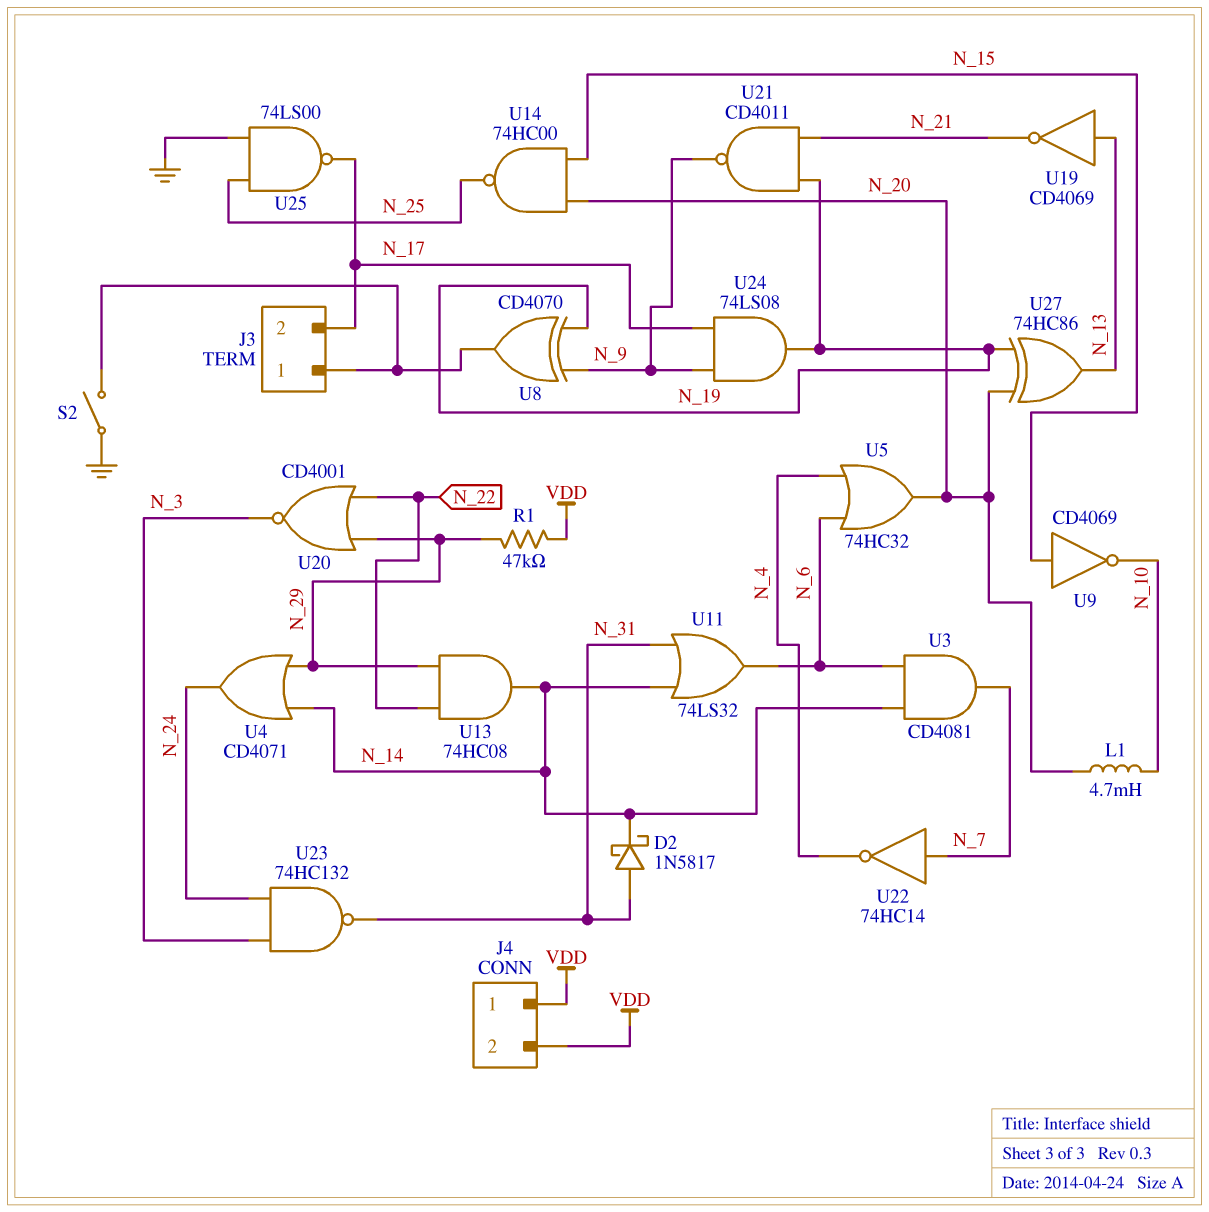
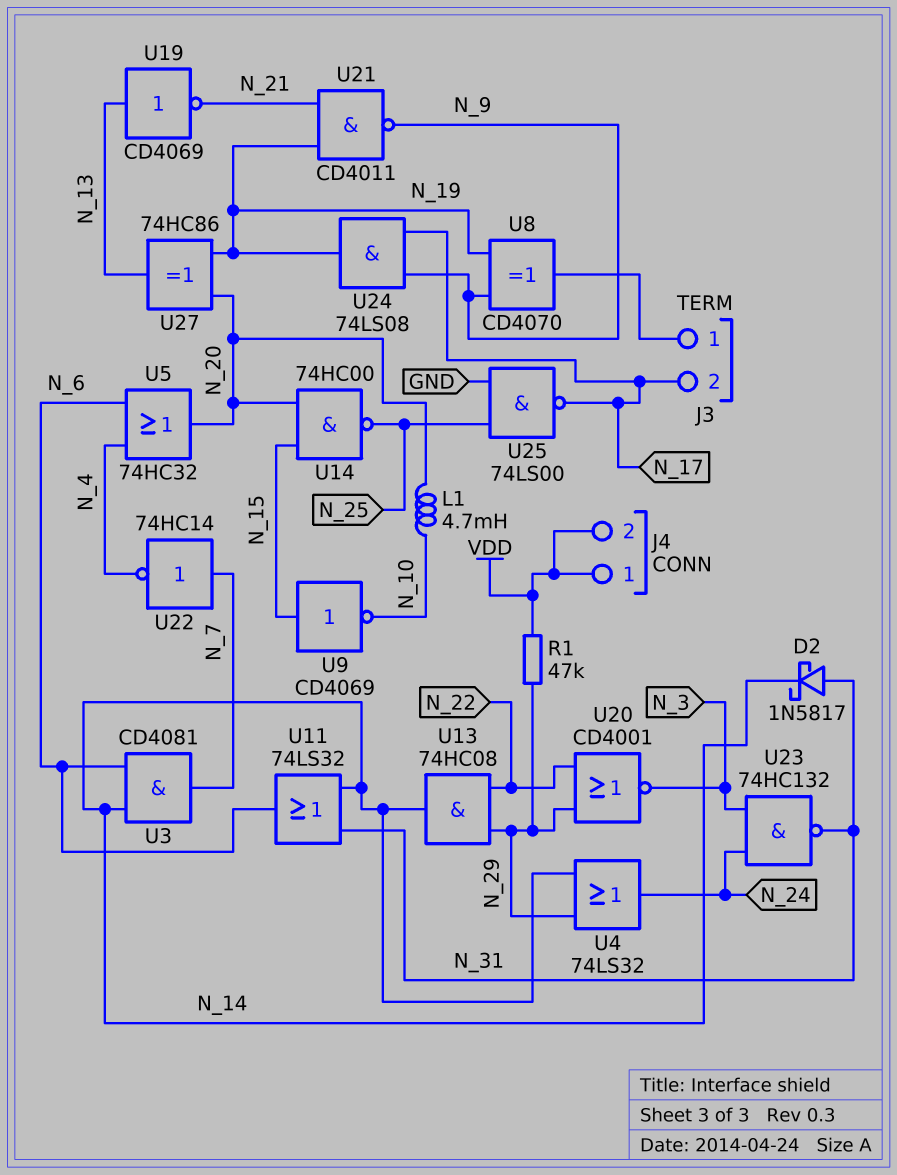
S2: switch (GND, J3/1) -> none
U4: OR CD4071 (in N_14, in N_29, out N_24) -> OR 74LS32 (in N_14, in N_29, out N_24)

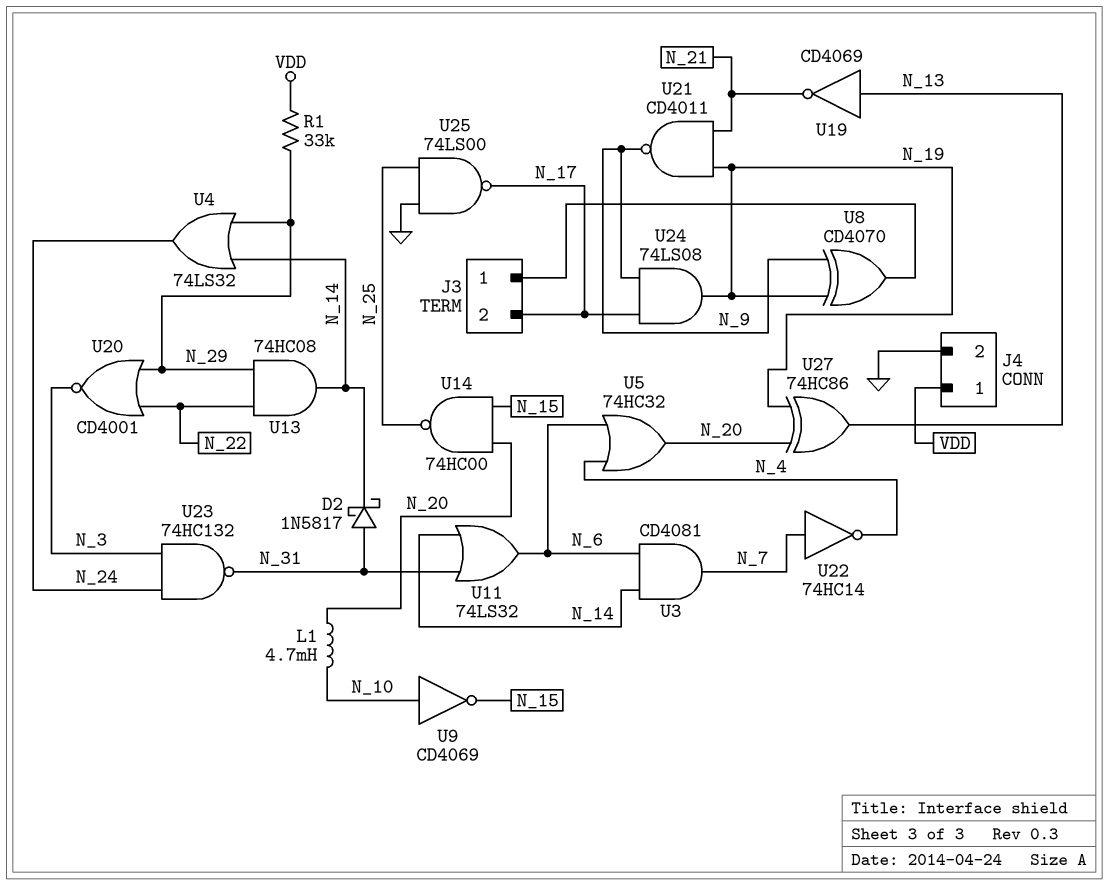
J4 pin 2: VDD -> GND
R1: 47k (N_29, VDD) -> 33k (N_29, VDD)
U9: NOT CD4069 (in N_15, out N_10) -> NOT CD4069 (in N_10, out N_15)

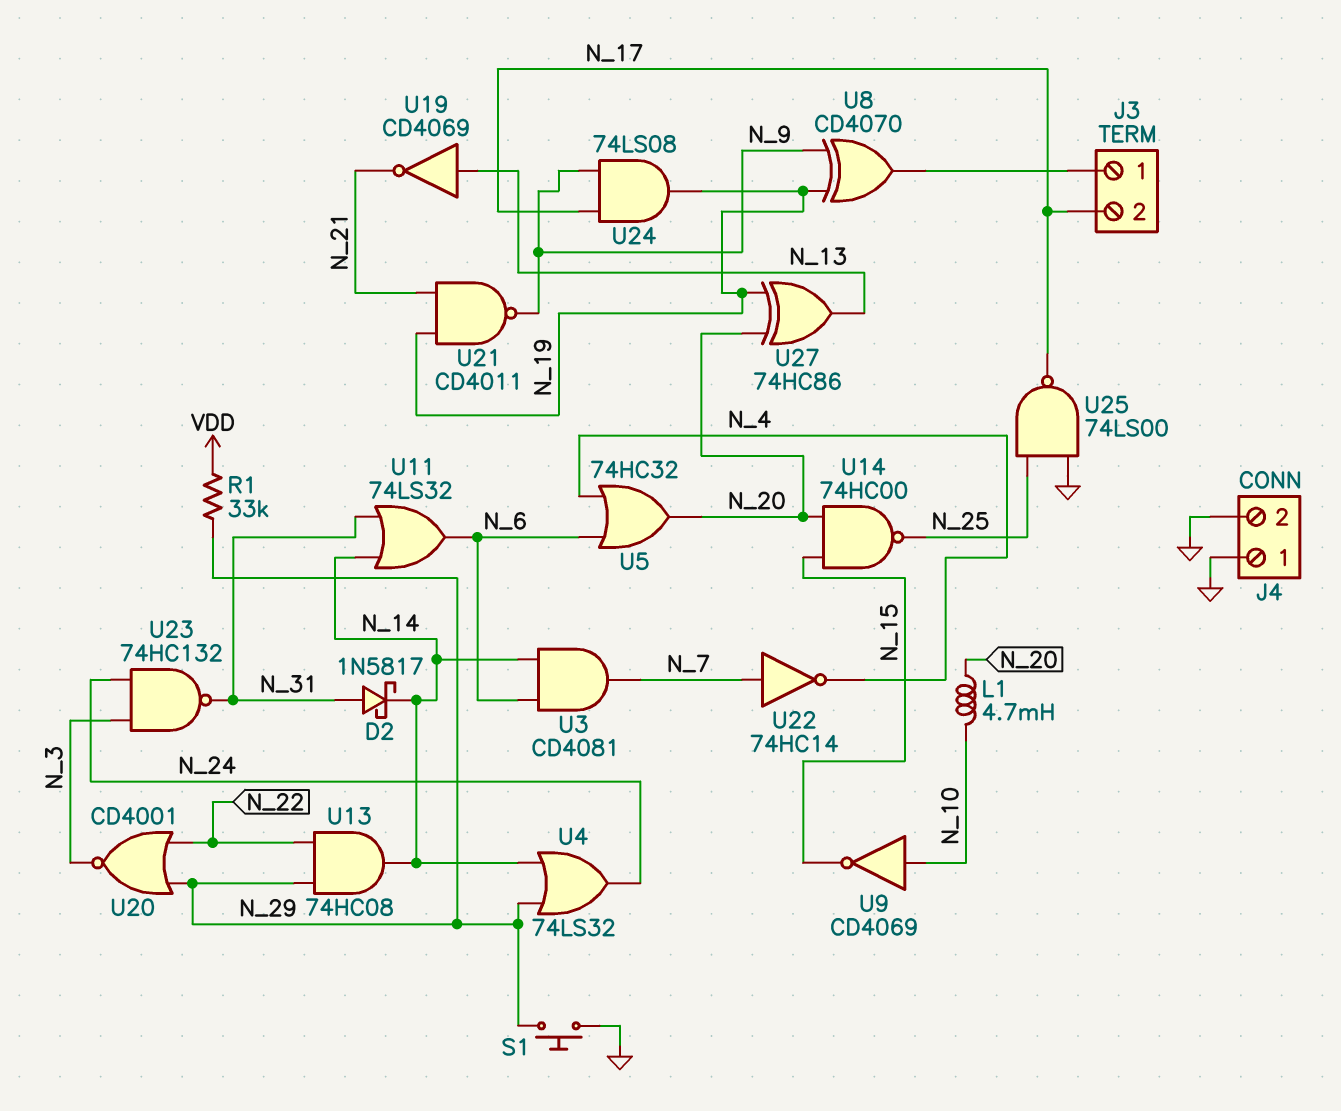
J4 pin 1: VDD -> GND
S1: none -> button (GND, N_29)

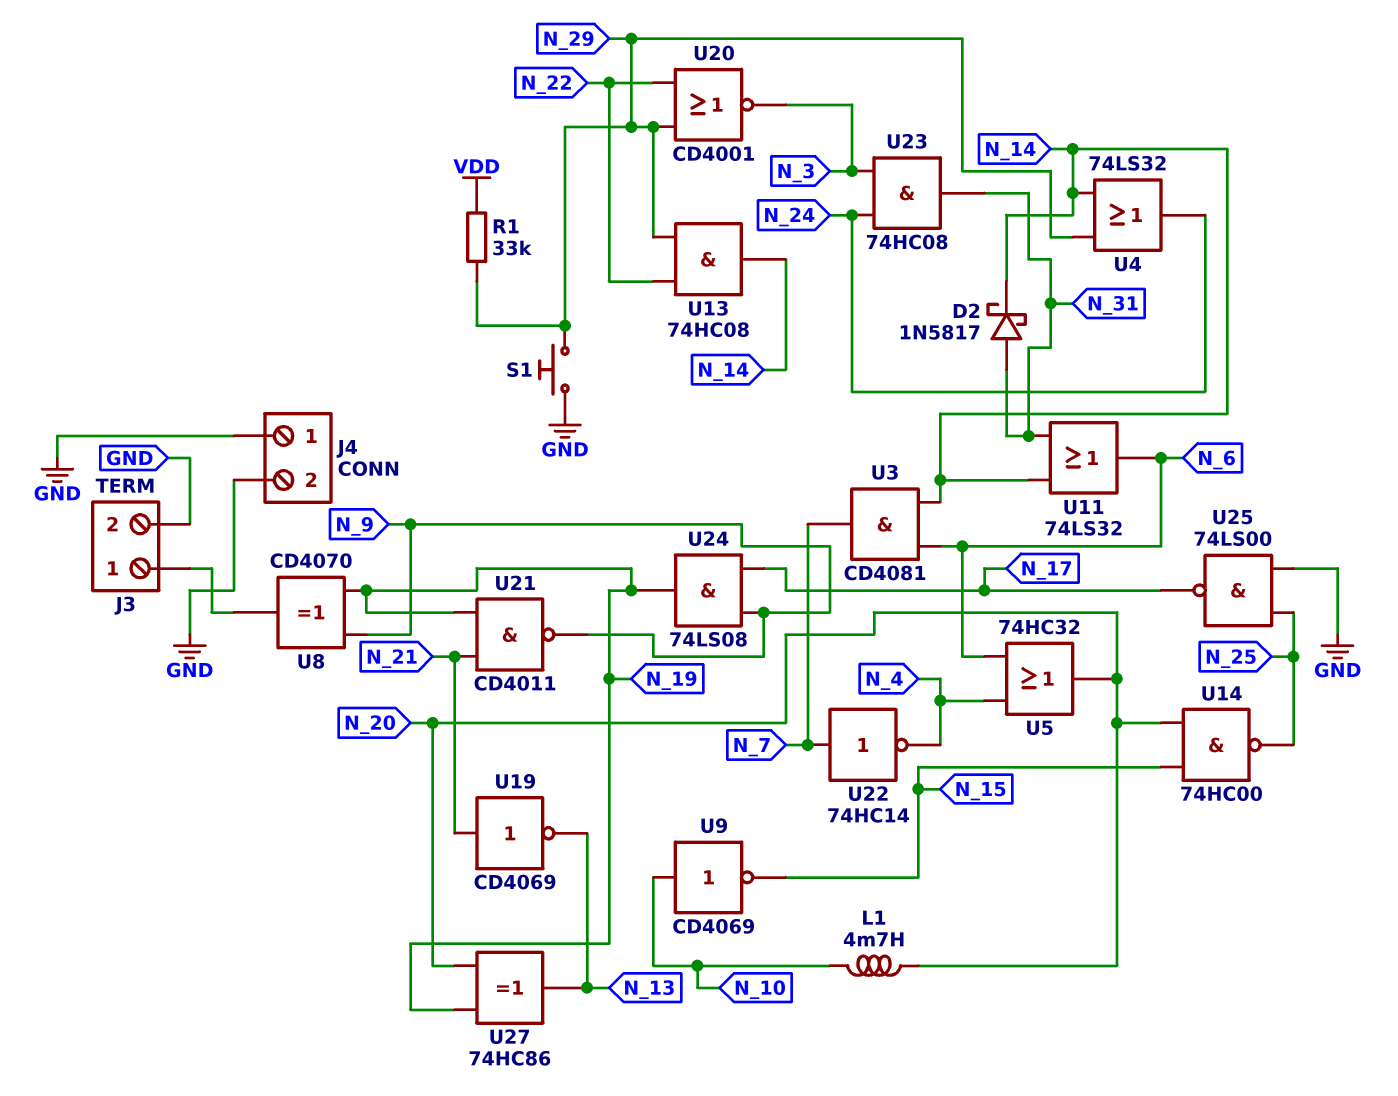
J3 pin 2: N_17 -> GND
U19: NOT CD4069 (in N_13, out N_21) -> NOT CD4069 (in N_21, out N_13)
U23: NAND 74HC132 (in N_3, in N_24, out N_31) -> AND 74HC08 (in N_3, in N_24, out N_31)

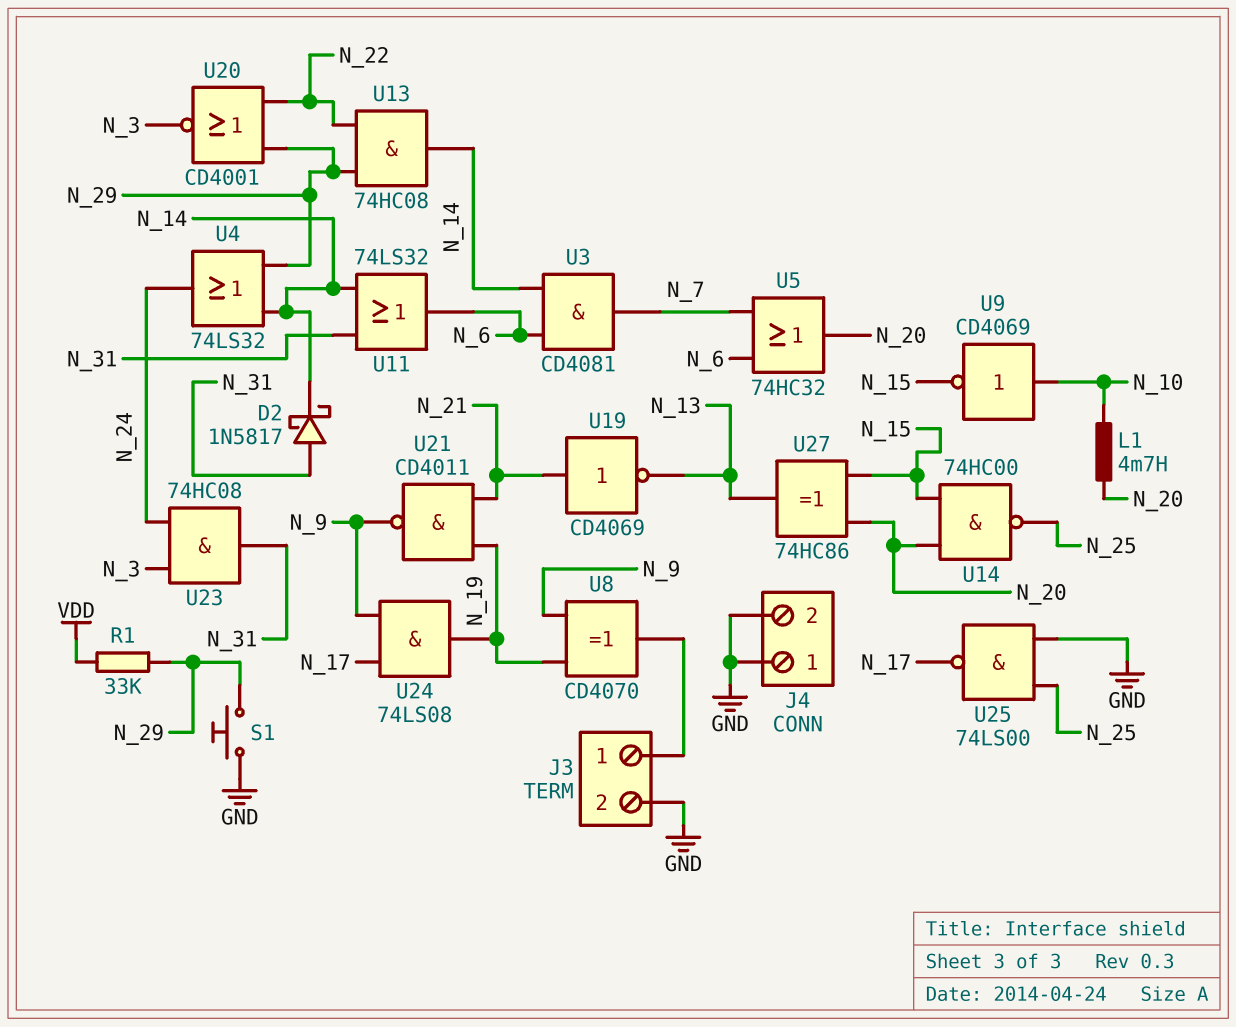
U5: OR 74HC32 (in N_4, in N_6, out N_20) -> OR 74HC32 (in N_6, in N_7, out N_20)
U22: NOT 74HC14 (in N_7, out N_4) -> none
U27: XOR 74HC86 (in N_19, in N_20, out N_13) -> XOR 74HC86 (in N_15, in N_20, out N_13)

